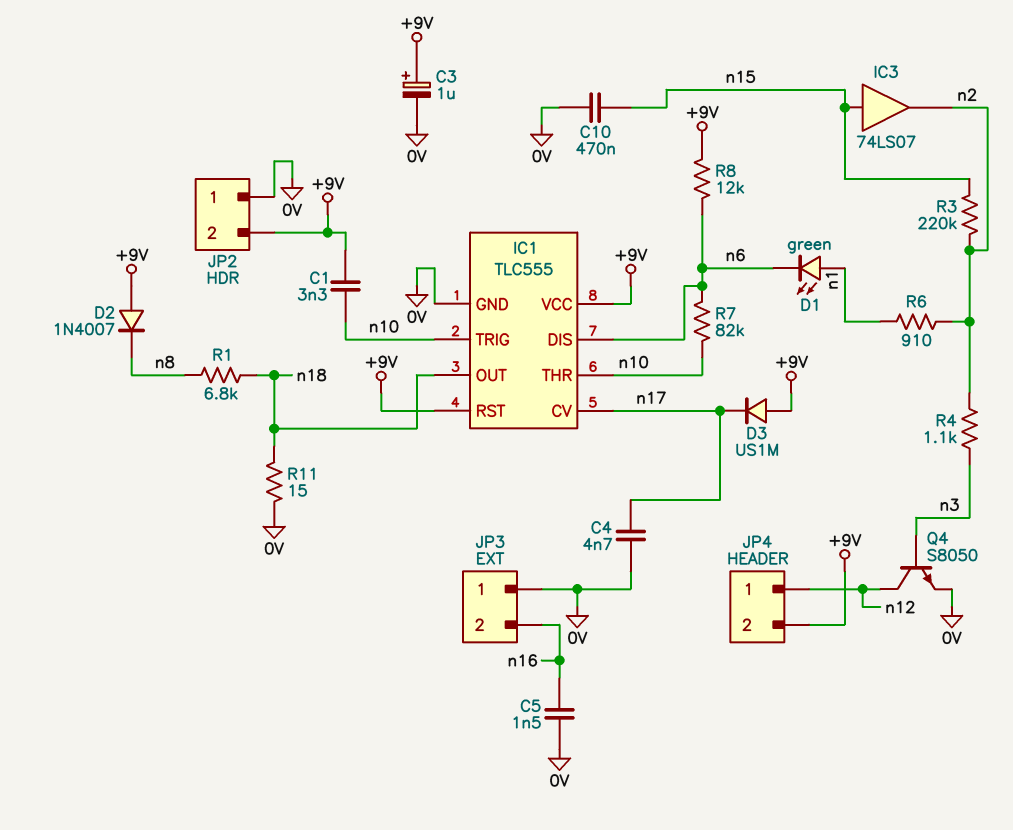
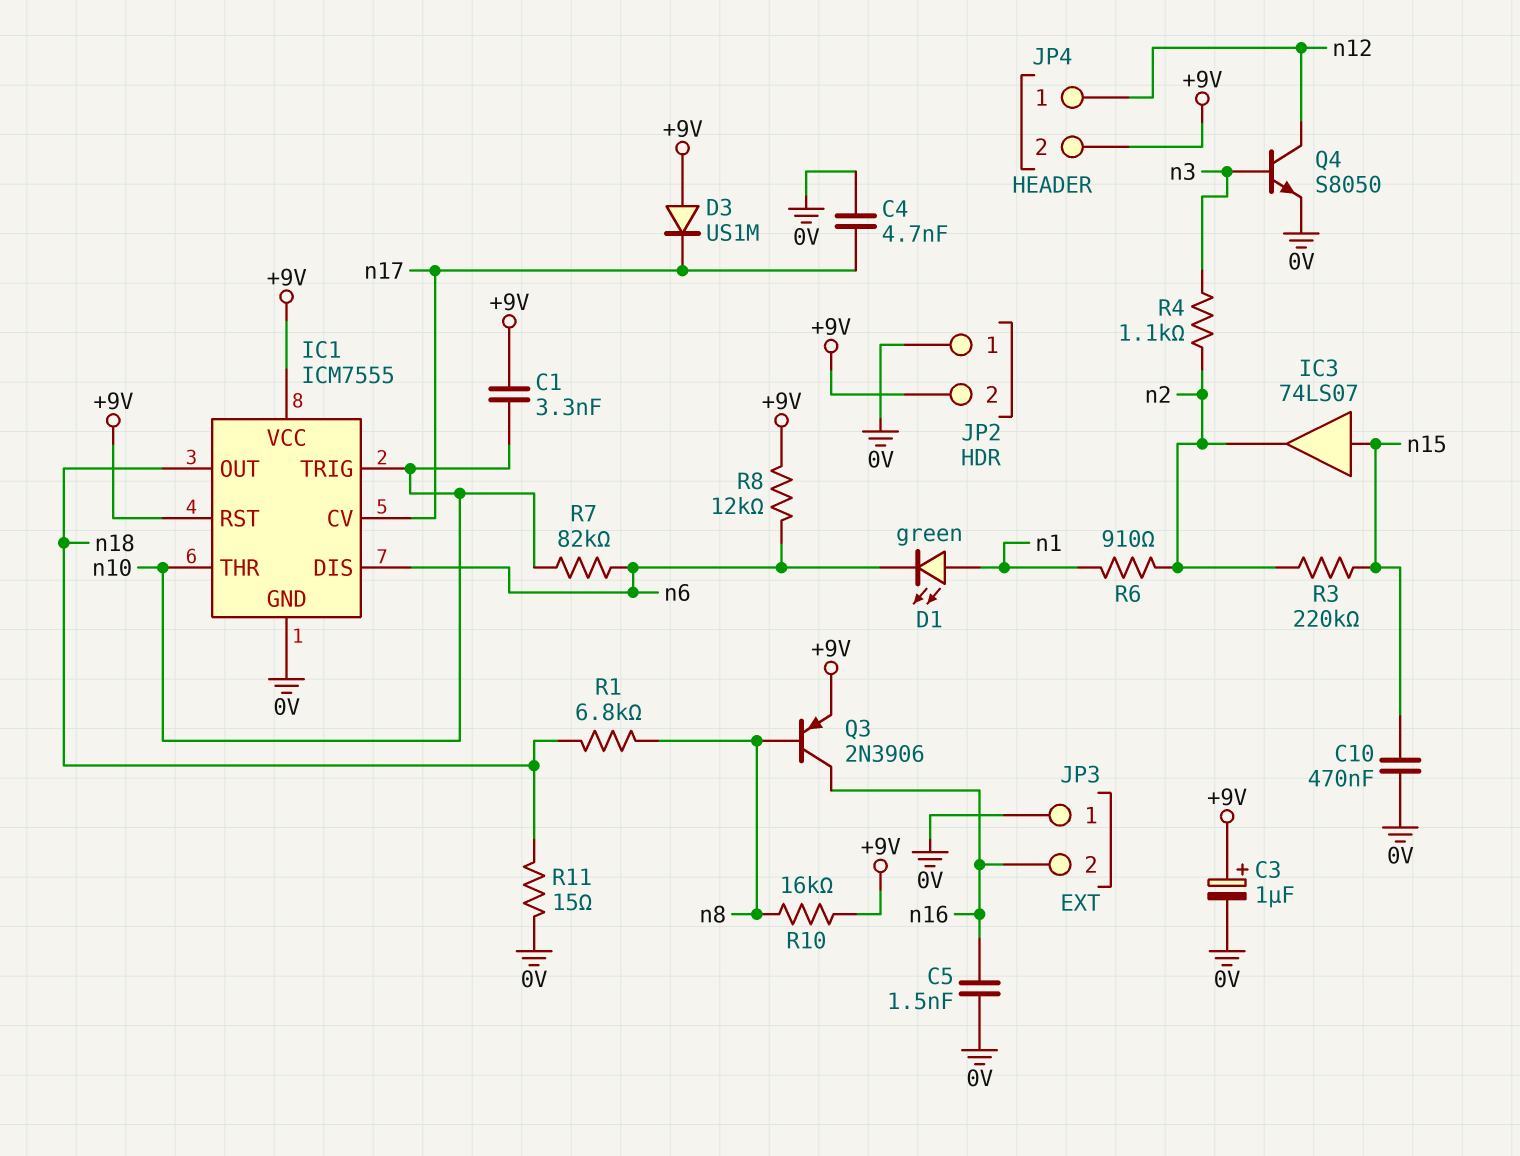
D2: diode 1N4007 (A +9V, K n8) -> none
IC1: TLC555 -> ICM7555
Q3: none -> PNP 2N3906 (B n8, C n16, E +9V)
R10: none -> 16k (+9V, n8)

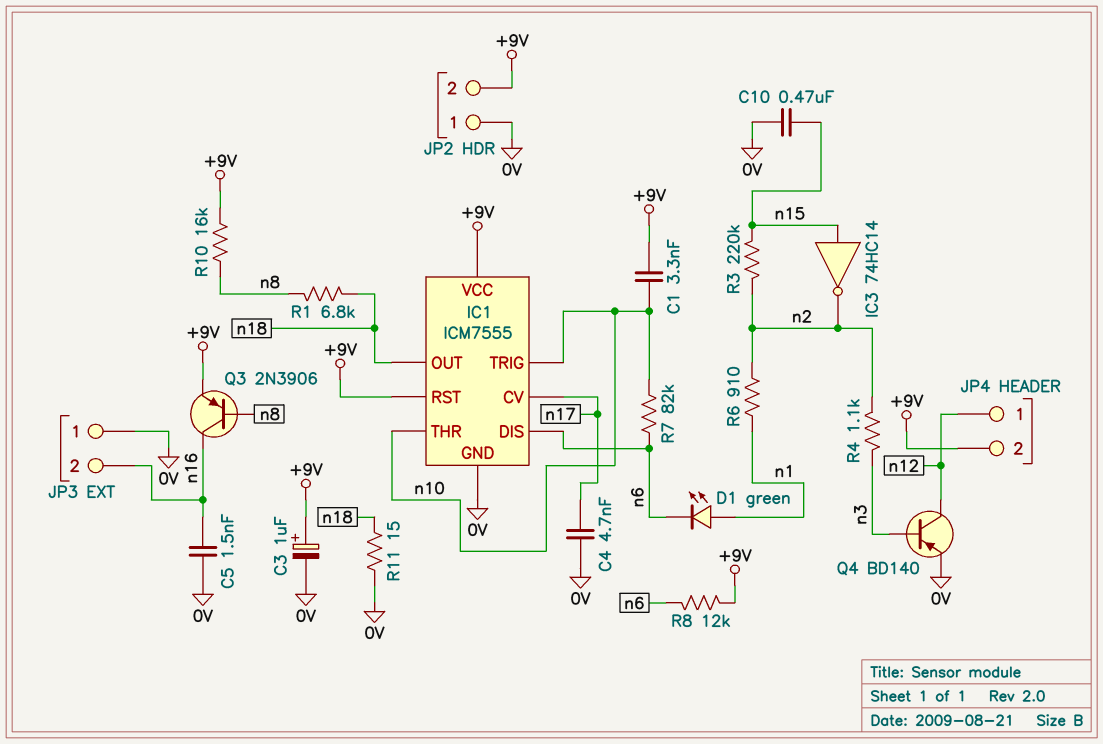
D3: diode US1M (A +9V, K n17) -> none
IC3: buffer 74LS07 (in n15, out n2) -> NOT 74HC14 (in n15, out n2)
Q4: NPN S8050 (B n3, C n12, E 0V) -> PNP BD140 (B n3, C n12, E 0V)

